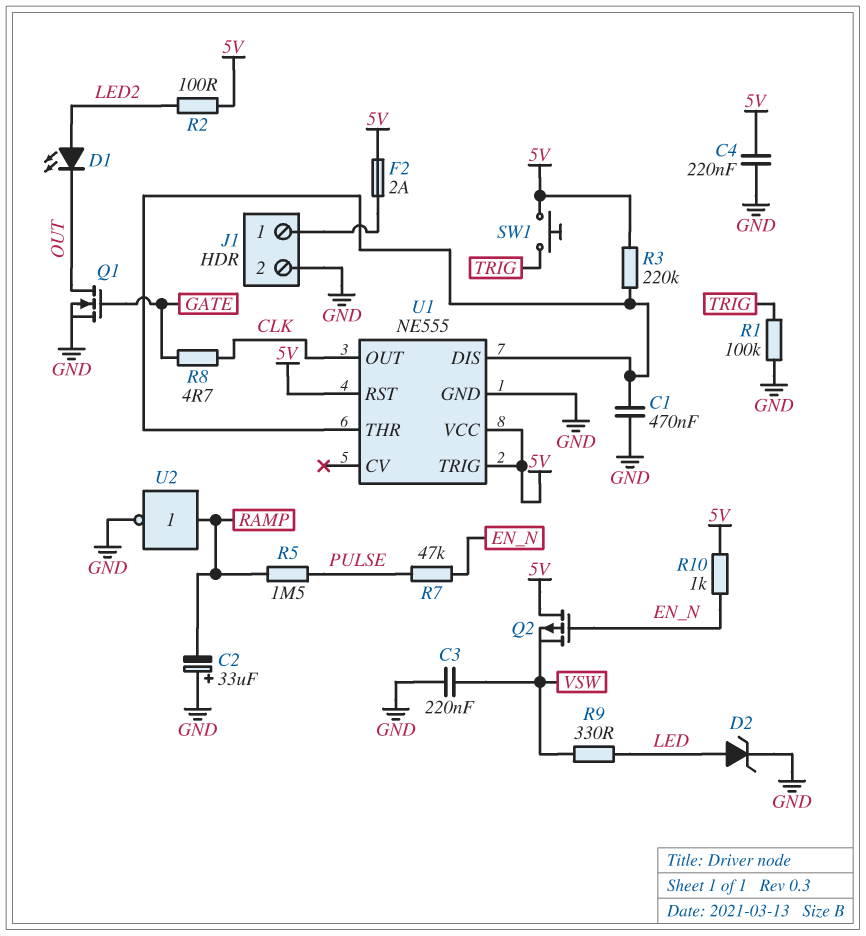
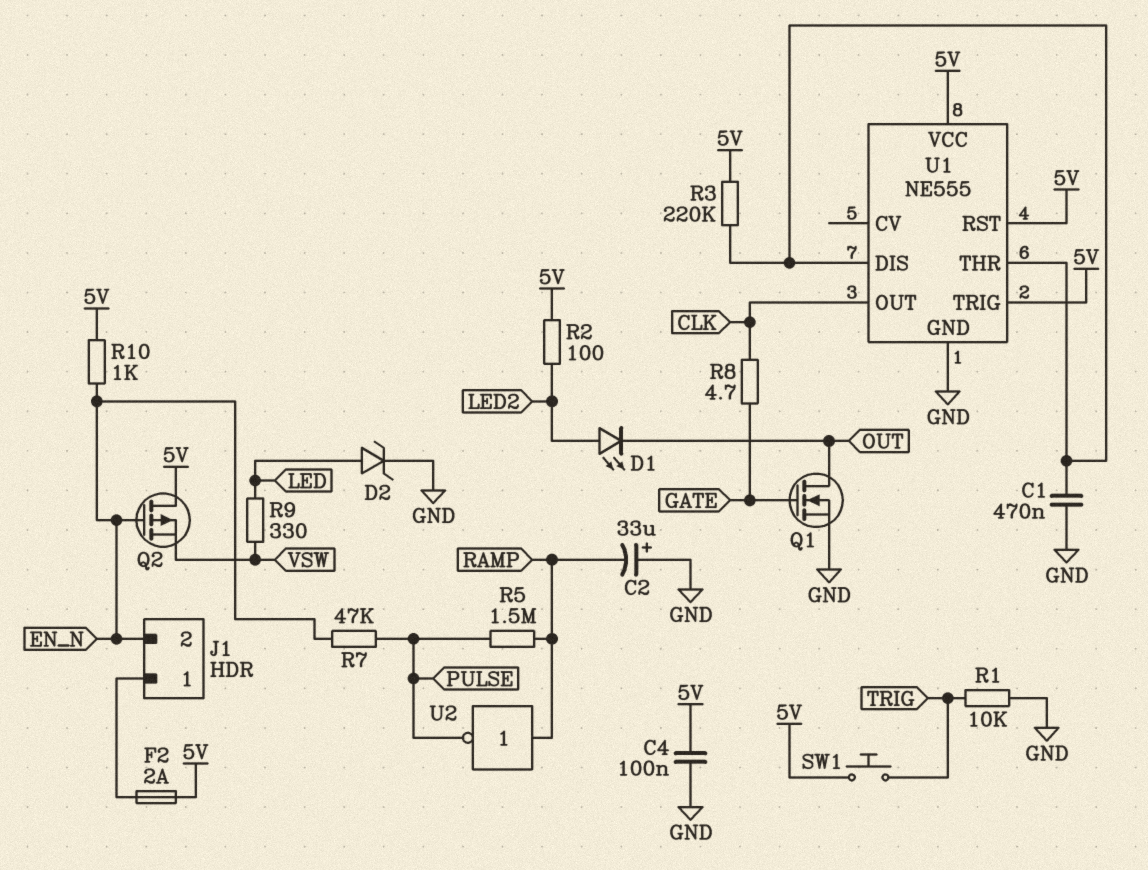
C3: 220nF (GND, VSW) -> none
C4: 220nF (5V, GND) -> 100nF (5V, GND)
J1 pin 2: GND -> EN_N
R1: 100k (GND, TRIG) -> 10k (GND, TRIG)
U2: NOT (in RAMP, out GND) -> NOT (in RAMP, out PULSE)

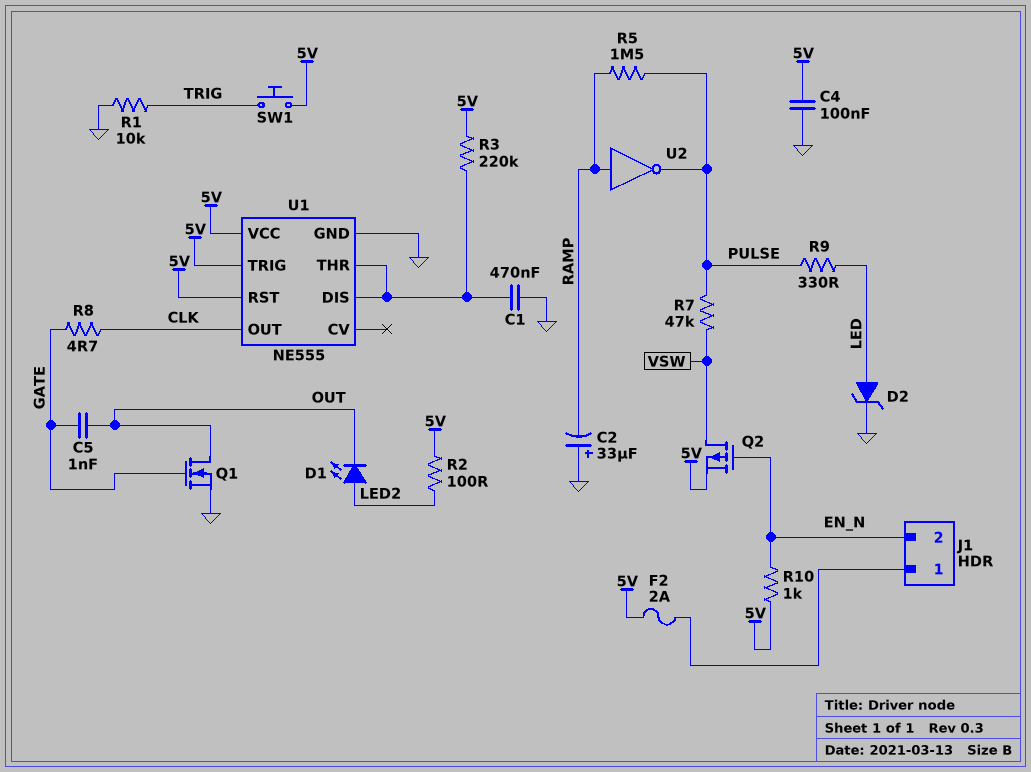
C5: none -> 1nF (GATE, OUT)
Q2: PMOS (G EN_N, D 5V, S VSW) -> PMOS (G EN_N, D VSW, S 5V)
R7: 47k (EN_N, PULSE) -> 47k (PULSE, VSW)
R9: 330 (LED, VSW) -> 330 (LED, PULSE)

